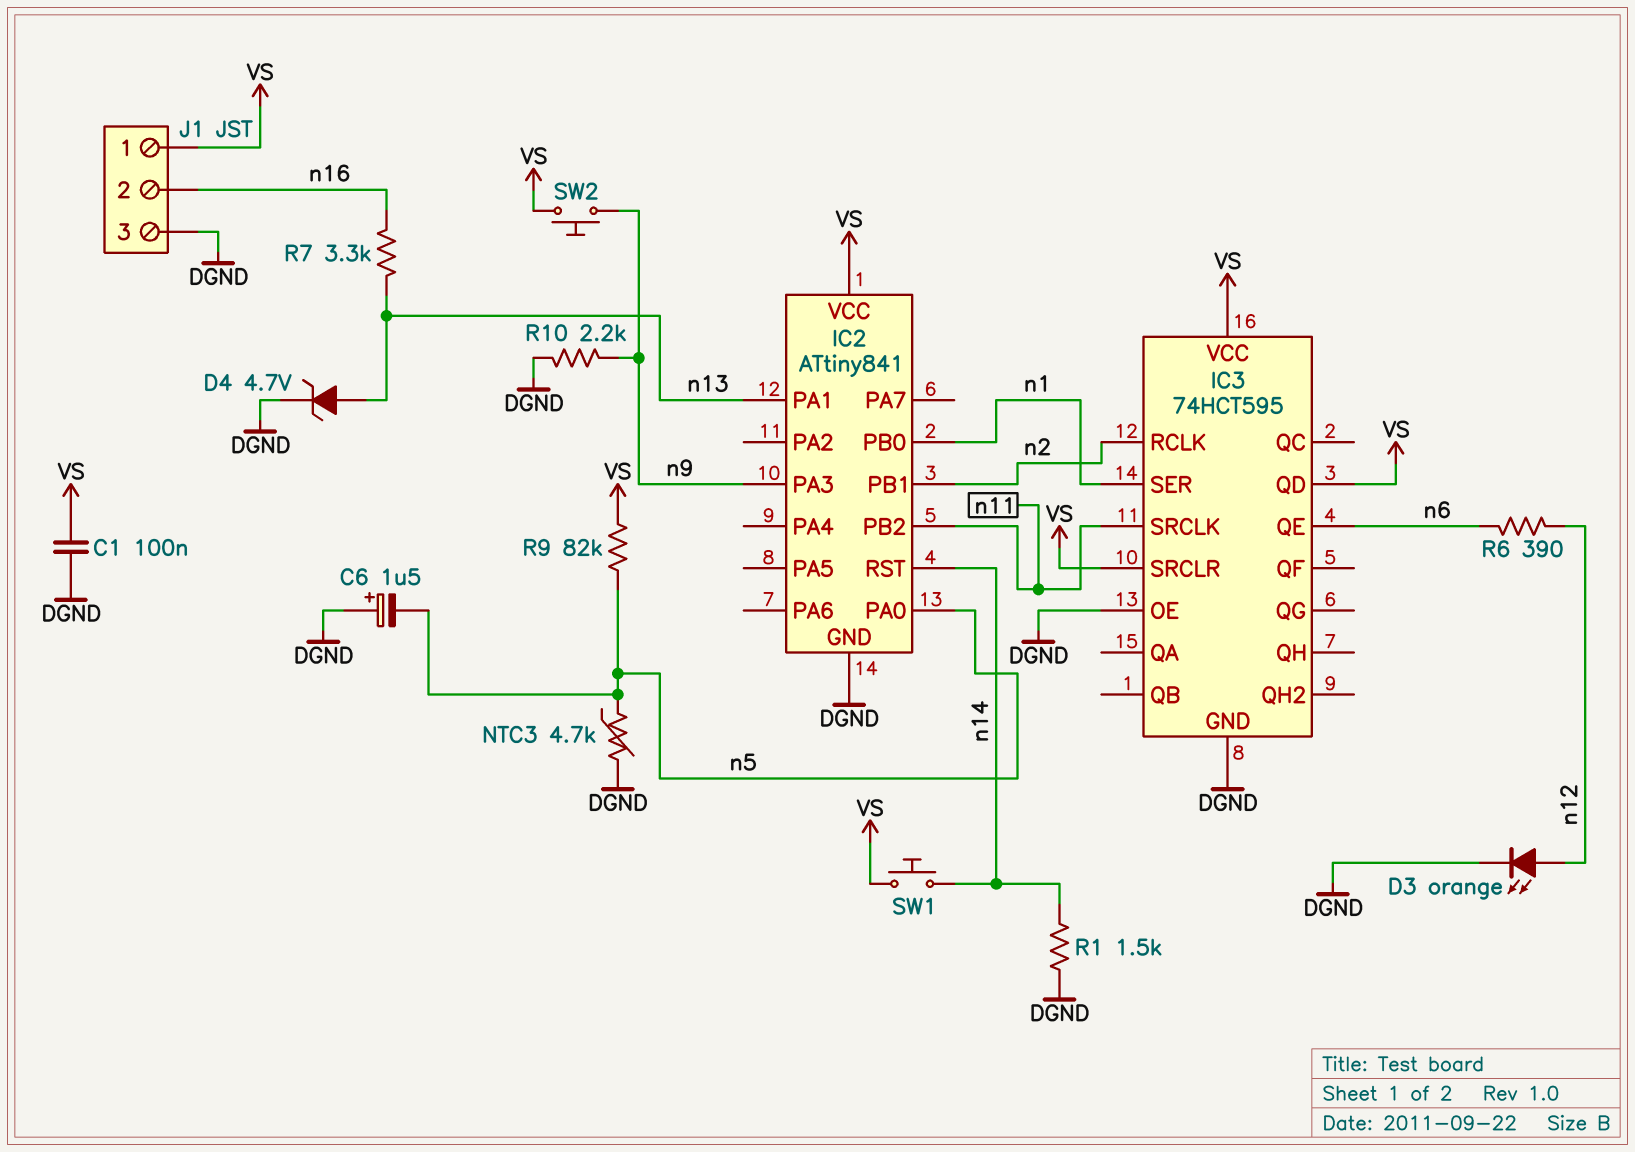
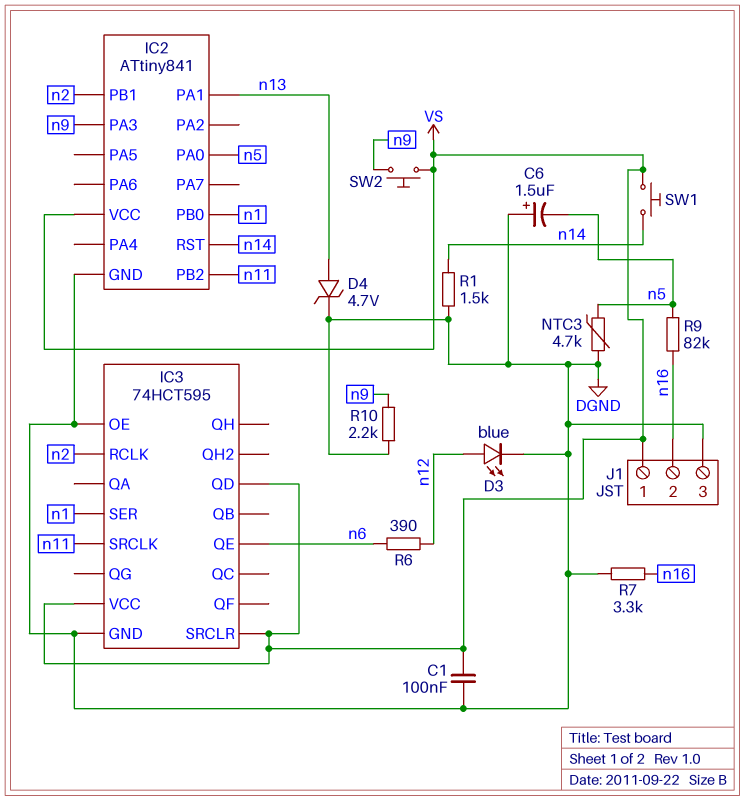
D3: LED orange (A n12, K DGND) -> LED blue (A n12, K DGND)
R7: 3.3k (n13, n16) -> 3.3k (DGND, n16)
R9: 82k (VS, n5) -> 82k (n5, n16)

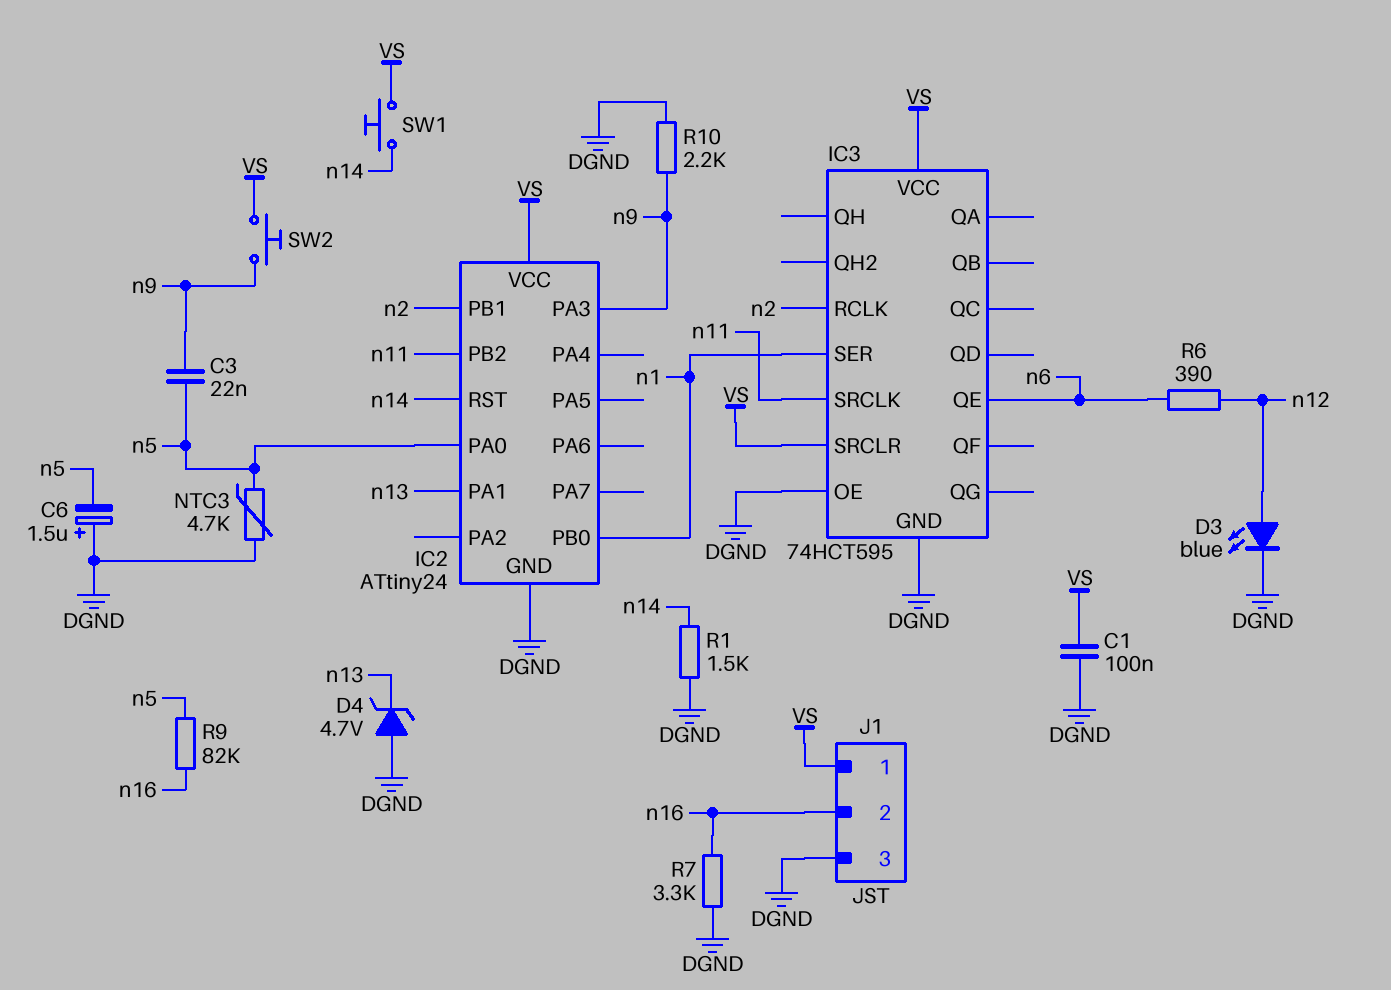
C3: none -> 22nF (n5, n9)
D4: zener 4.7V (A n13, K DGND) -> zener 4.7V (A DGND, K n13)
IC2: ATtiny841 -> ATtiny24
IC3 pin QD: VS -> none

